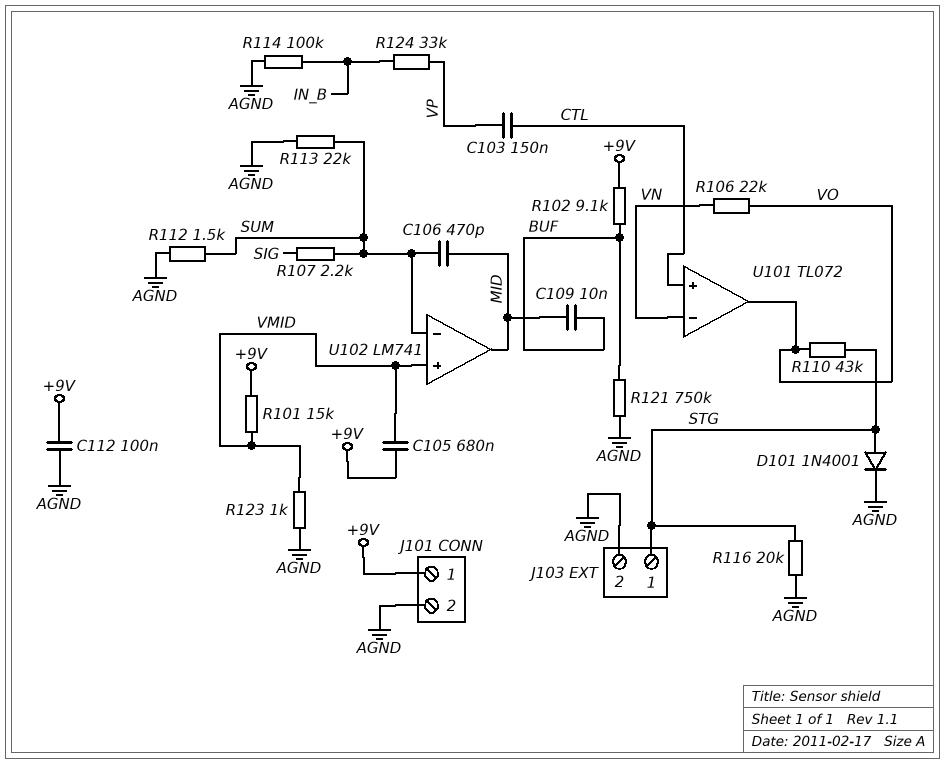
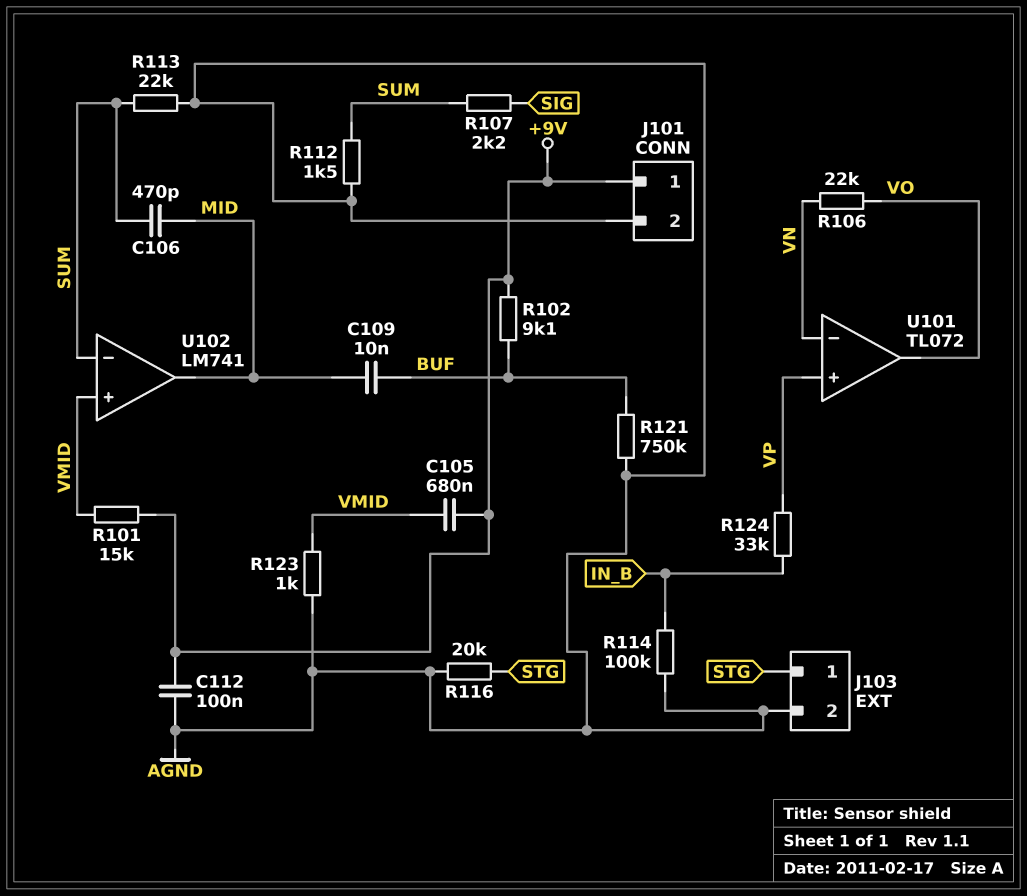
C103: 150nF (CTL, VP) -> none
D101: diode 1N4001 (A STG, K AGND) -> none
R110: 43k (STG, VO) -> none
U101 pin in+: CTL -> VP

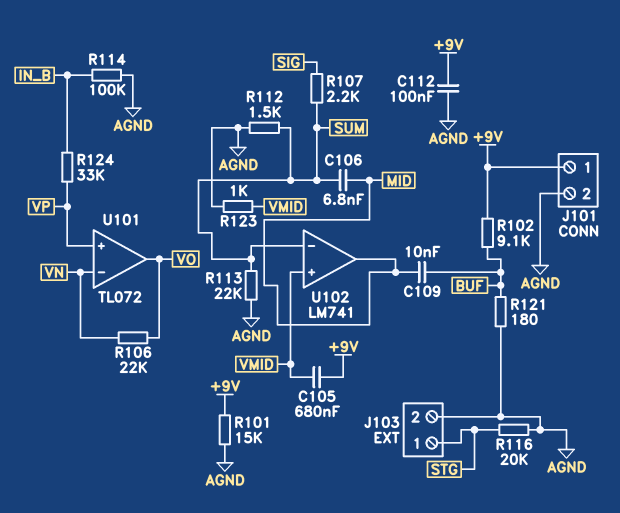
C106: 470pF (MID, SUM) -> 6.8nF (MID, SUM)
R101: 15k (+9V, VMID) -> 15k (+9V, AGND)
R121: 750k (AGND, BUF) -> 180 (AGND, BUF)

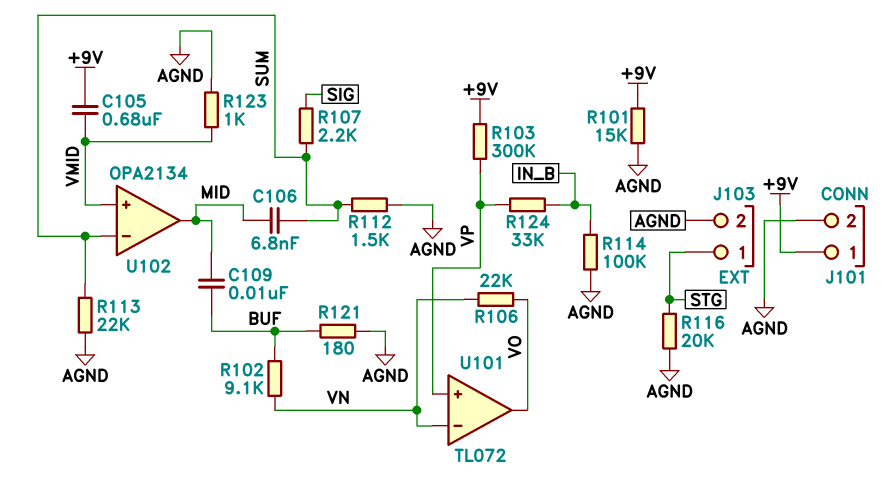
C112: 100nF (+9V, AGND) -> none
R102: 9.1k (+9V, BUF) -> 9.1k (BUF, VN)
R103: none -> 300k (+9V, VP)
U102: LM741 -> OPA2134

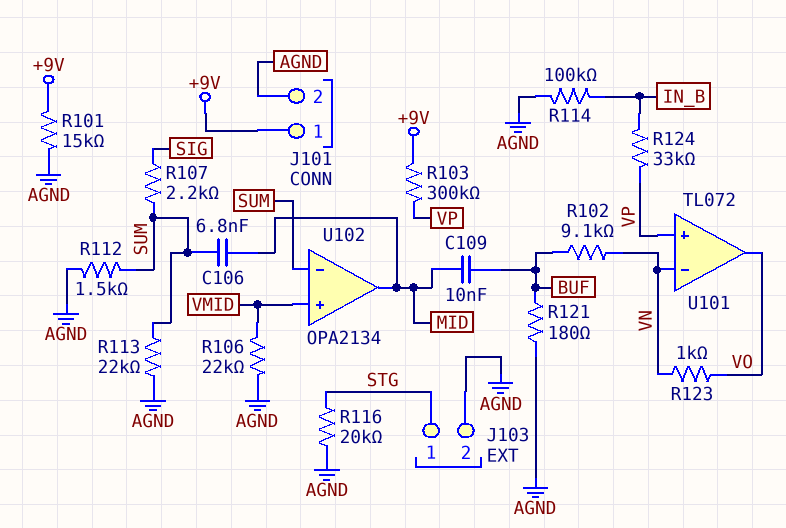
C105: 680nF (+9V, VMID) -> none
R106: 22k (VN, VO) -> 22k (AGND, VMID)
R123: 1k (AGND, VMID) -> 1k (VN, VO)

